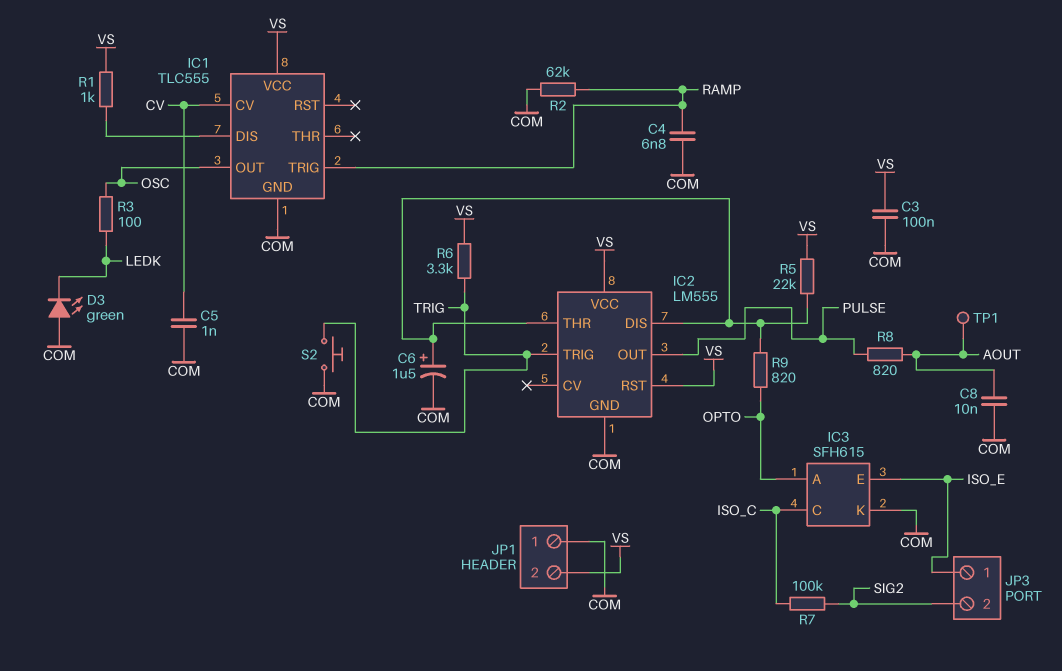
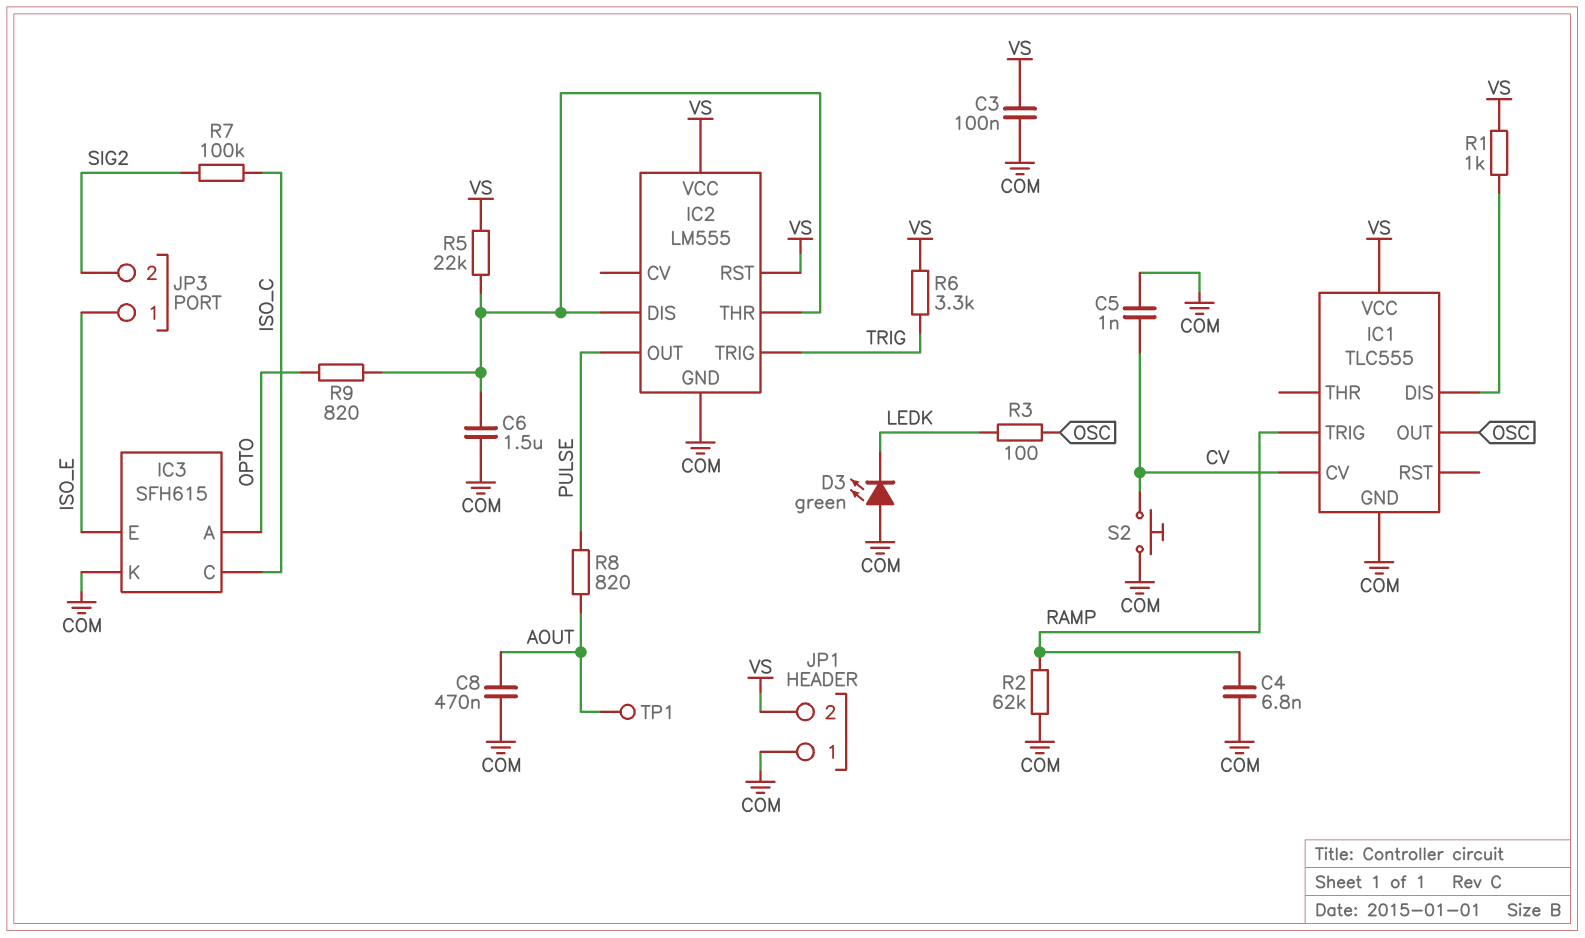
C6: 1.5uF (plus IC2/DIS, minus COM) -> 1.5uF (COM, IC2/DIS)
C8: 10nF (AOUT, COM) -> 470nF (AOUT, COM)
S2: button (COM, TRIG) -> button (COM, CV)

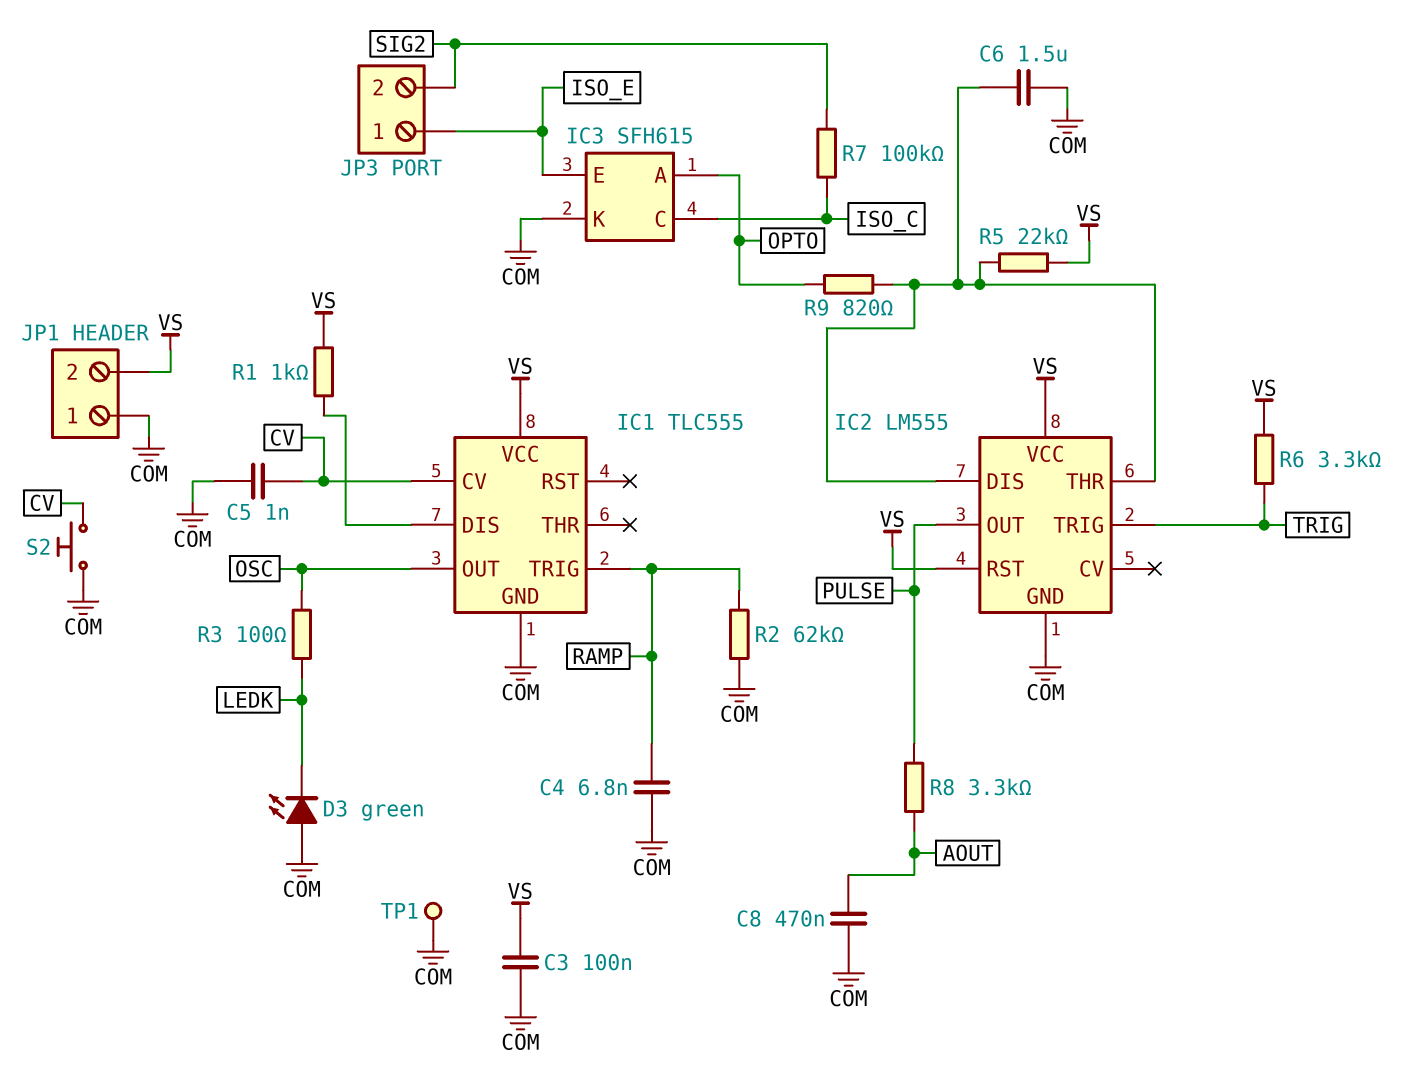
R8: 820 (AOUT, PULSE) -> 3.3k (AOUT, PULSE)
TP1: test point (AOUT) -> test point (COM)

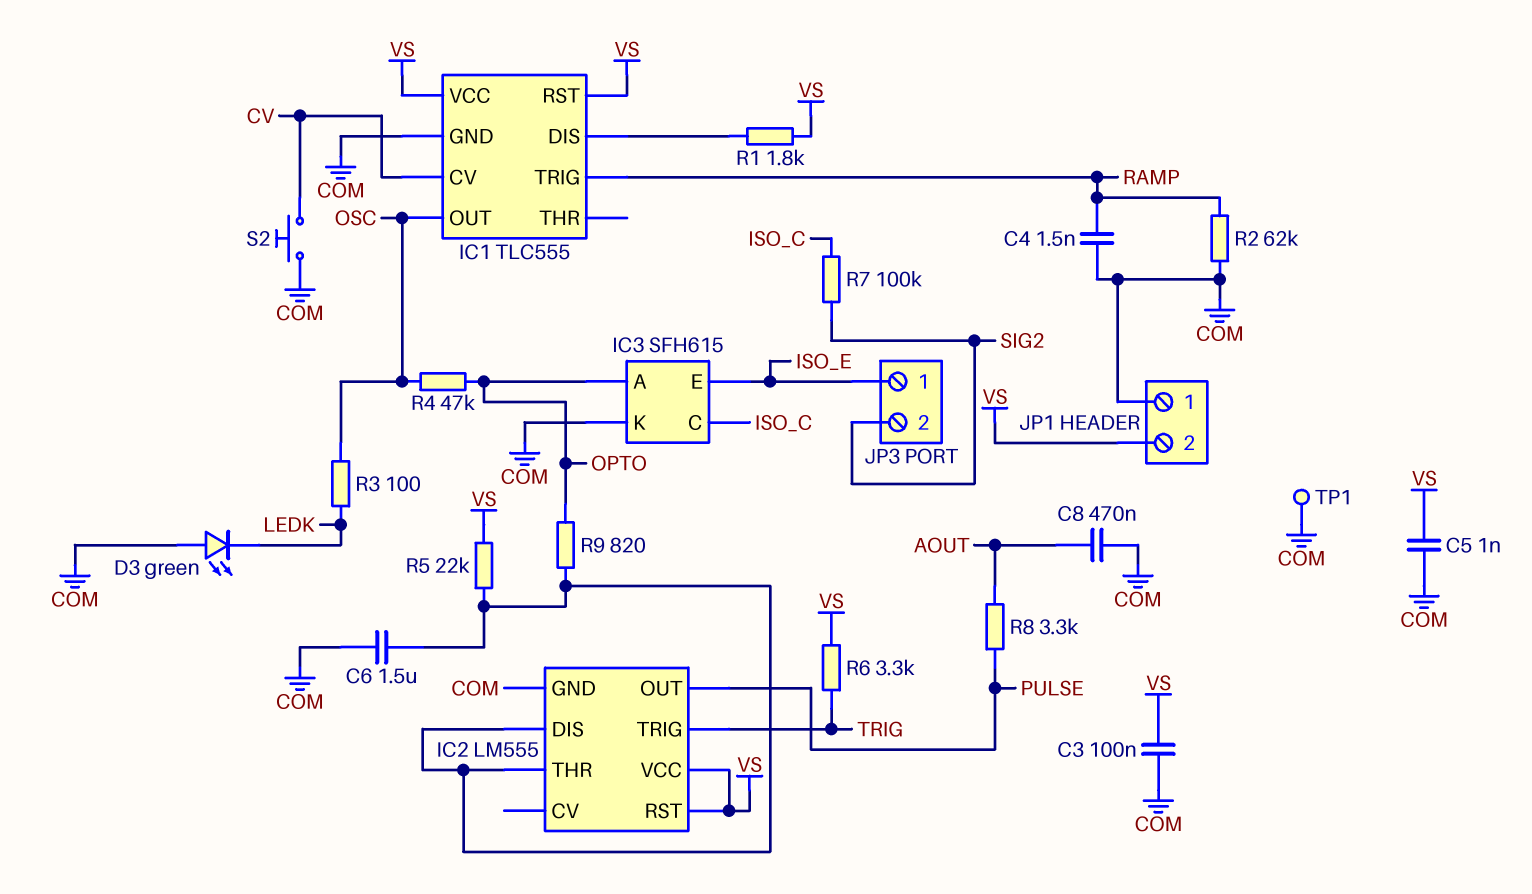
C4: 6.8nF (COM, RAMP) -> 1.5nF (COM, RAMP)
C5: 1nF (COM, CV) -> 1nF (COM, VS)
IC1 pin RST: none -> VS
R1: 1k (IC1/DIS, VS) -> 1.8k (IC1/DIS, VS)
R4: none -> 47k (OPTO, OSC)

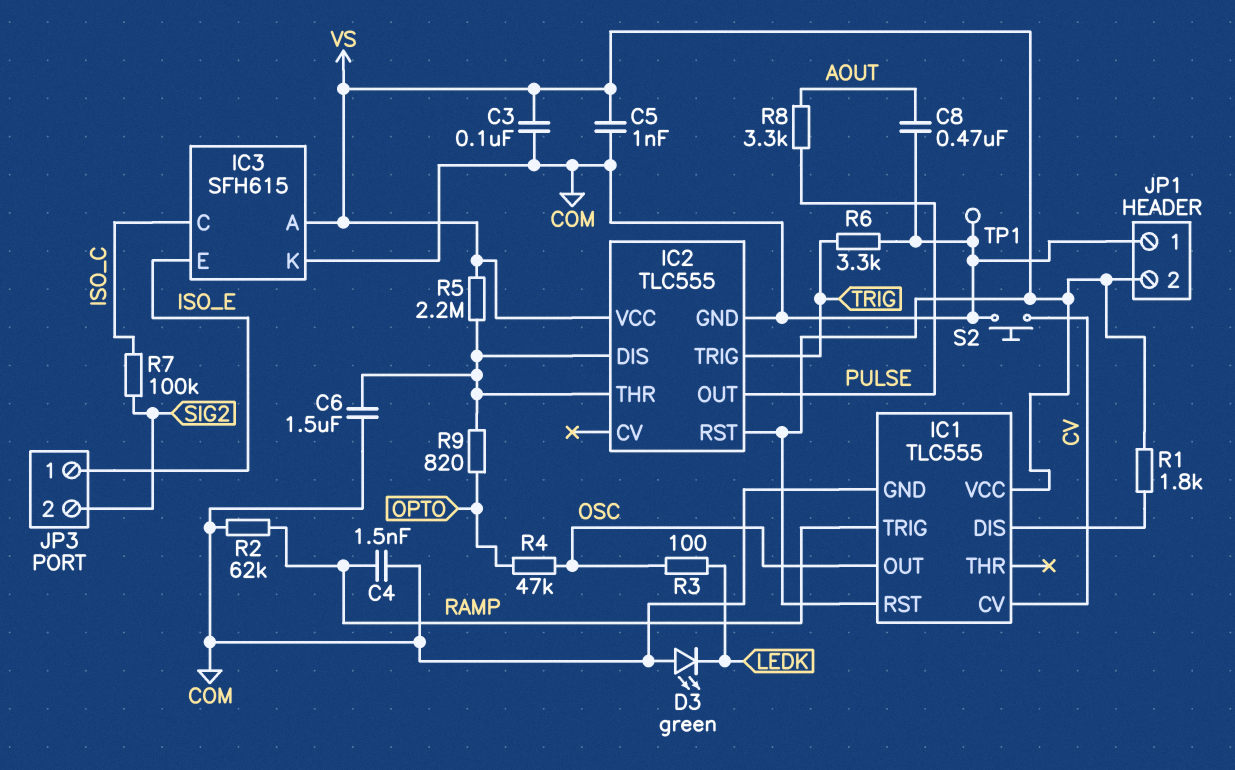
IC2: LM555 -> TLC555
IC3 pin A: OPTO -> VS
R5: 22k (IC2/DIS, VS) -> 2.2M (IC2/DIS, VS)
R6: 3.3k (TRIG, VS) -> 3.3k (COM, TRIG)

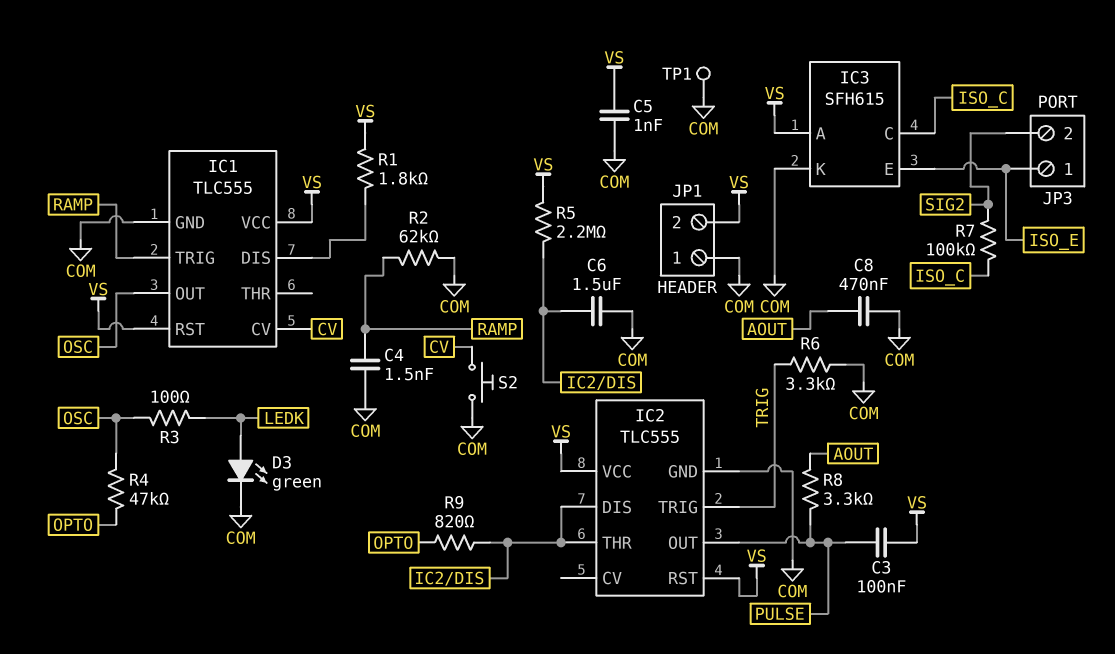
C3: 100nF (COM, VS) -> 100nF (PULSE, VS)
D3: LED green (A COM, K LEDK) -> LED green (A LEDK, K COM)

